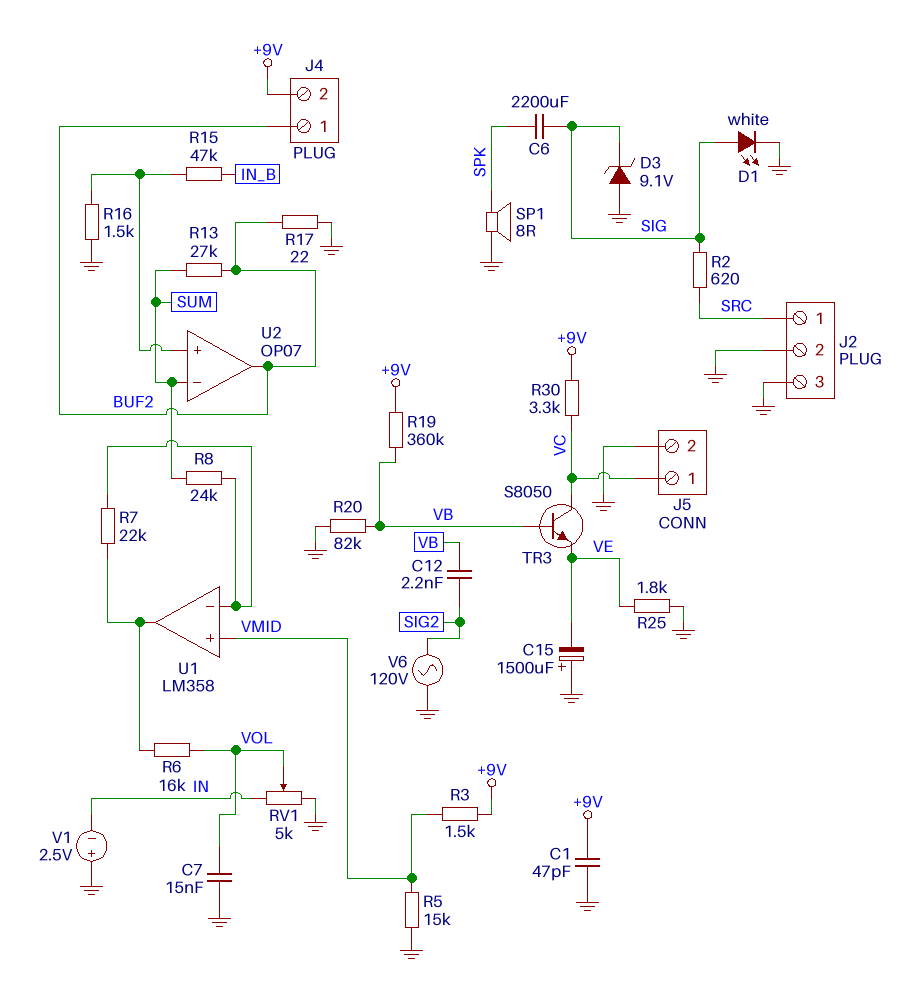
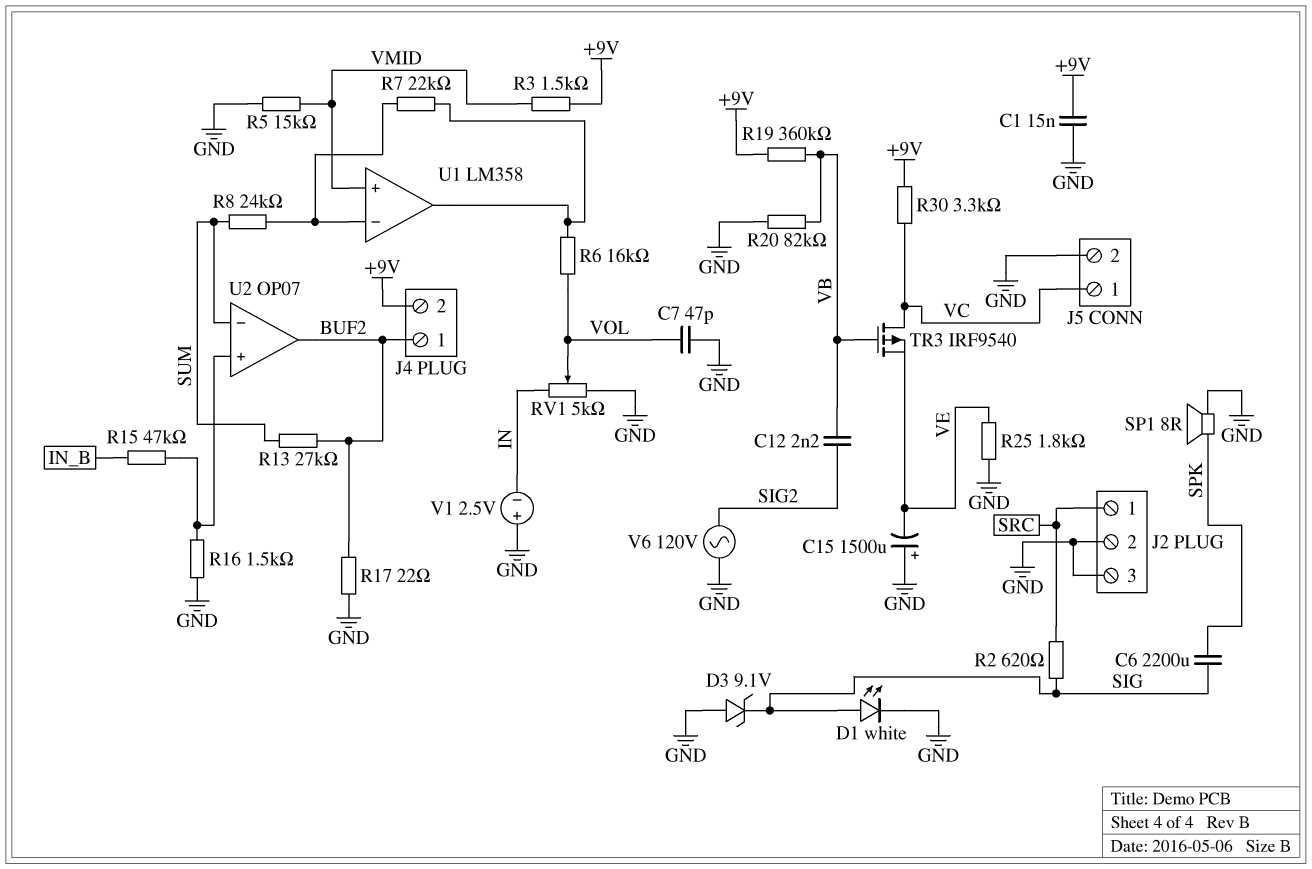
C1: 47pF (+9V, GND) -> 15nF (+9V, GND)
C7: 15nF (GND, VOL) -> 47pF (GND, VOL)
TR3: NPN S8050 (B VB, C VC, E VE) -> PMOS IRF9540 (G VB, D VC, S VE)

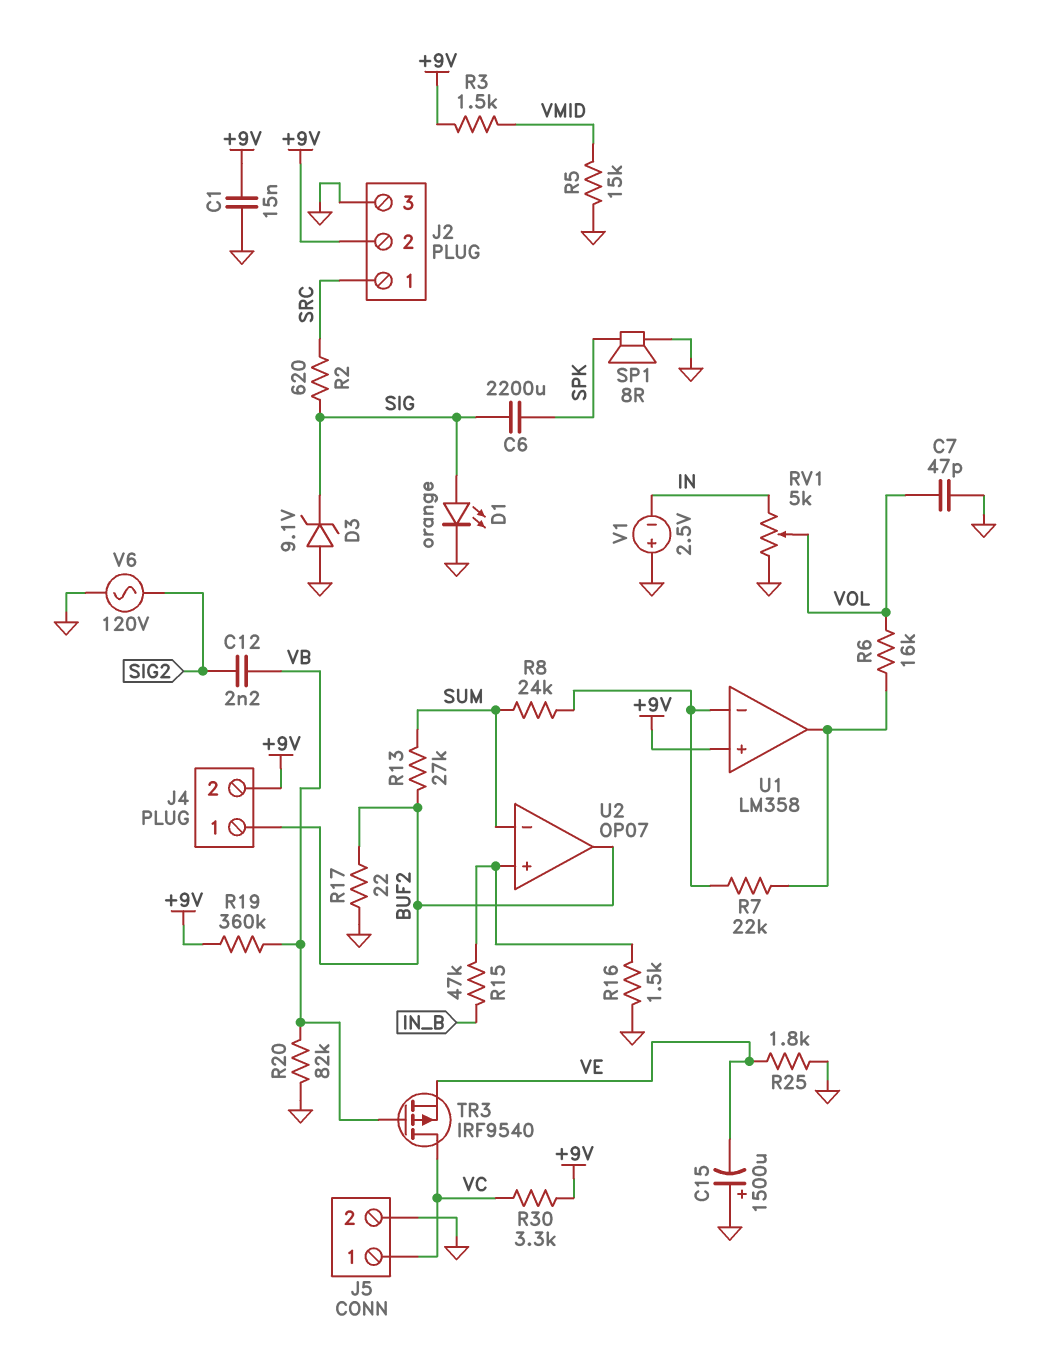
D1: LED white (A SIG, K GND) -> LED orange (A SIG, K GND)
J2 pin 2: GND -> +9V
U1 pin in+: VMID -> +9V

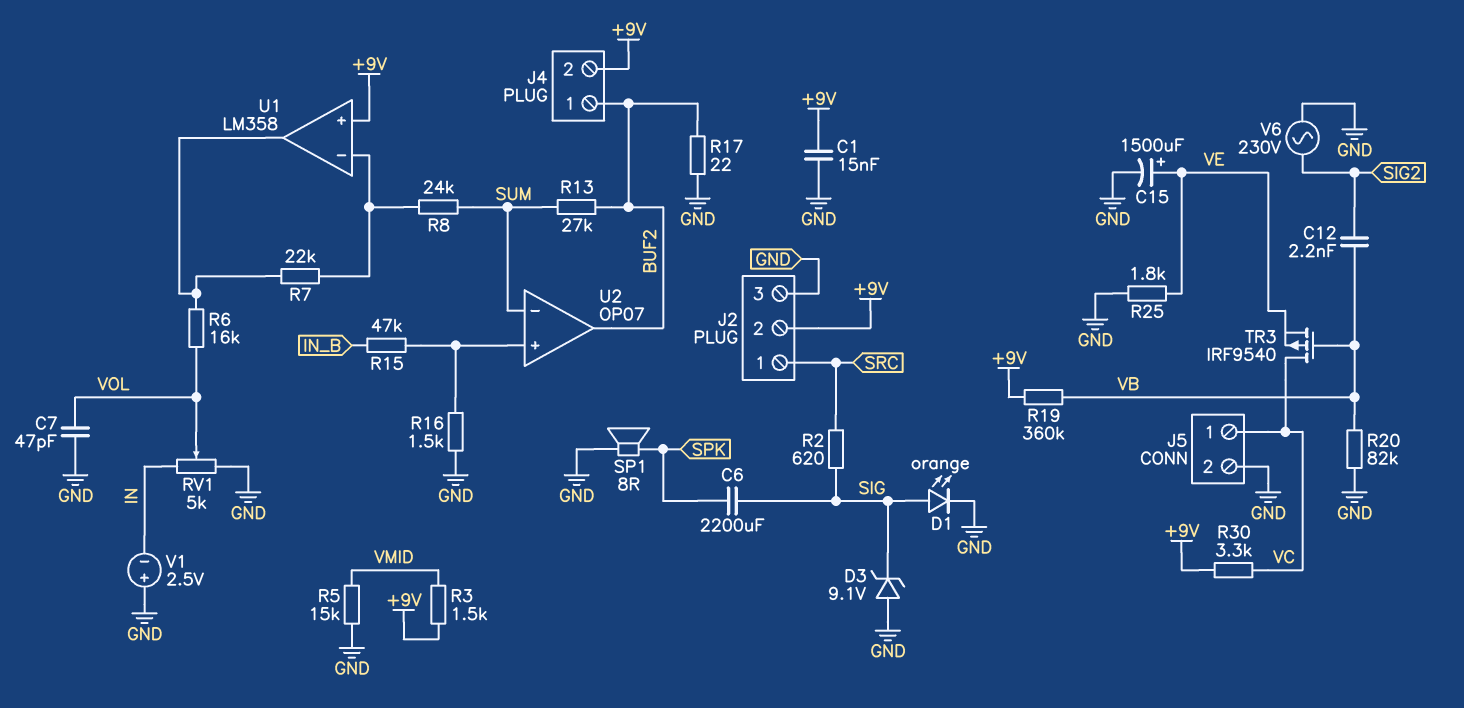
C15: 1500uF (plus GND, minus VE) -> 1500uF (plus VE, minus GND)
V6: AC 120V (GND, SIG2) -> AC 230V (GND, SIG2)

